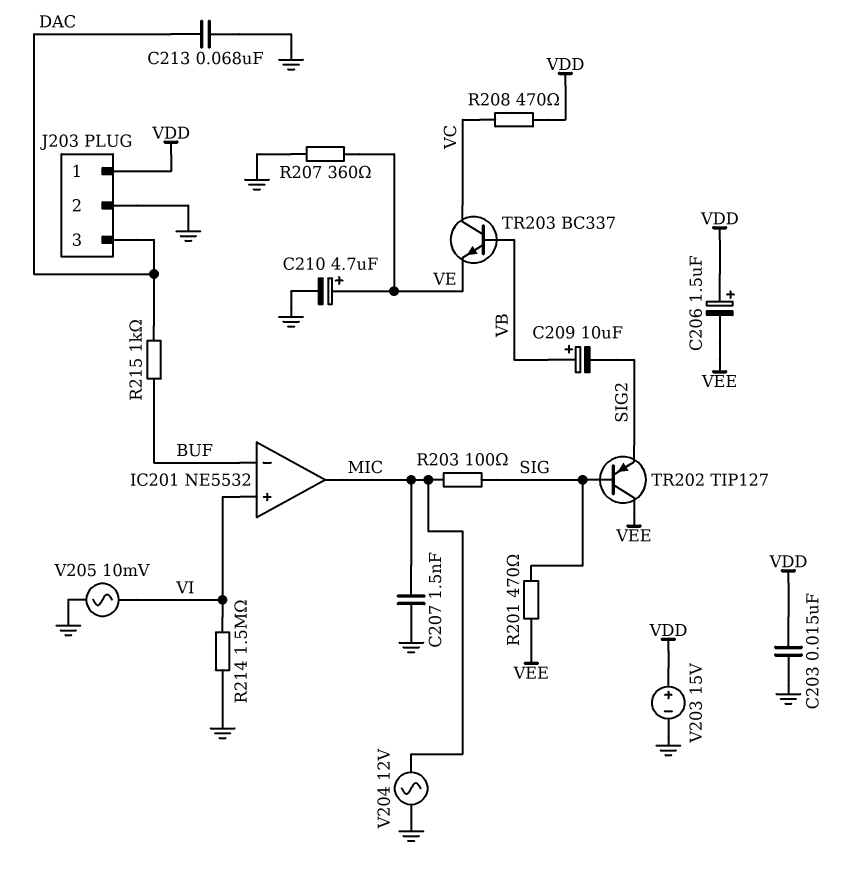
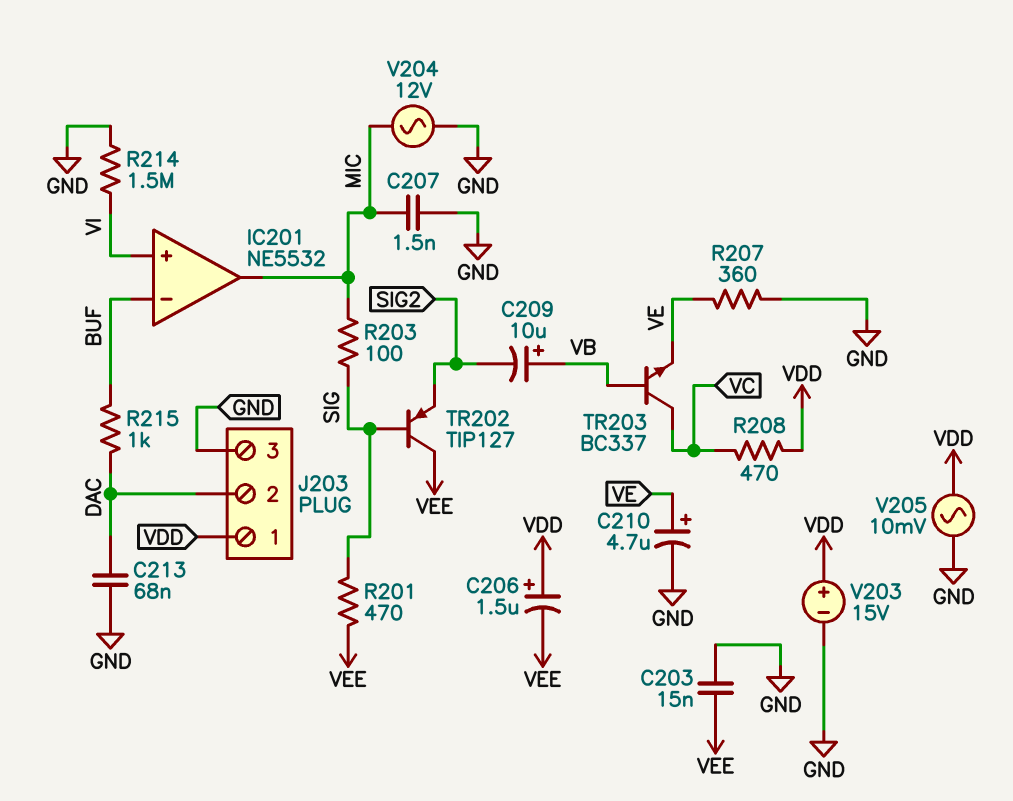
C203: 15nF (GND, VDD) -> 15nF (GND, VEE)
J203 pin 2: GND -> DAC
J203 pin 3: DAC -> GND
V205: AC 10mV (GND, VI) -> AC 10mV (GND, VDD)

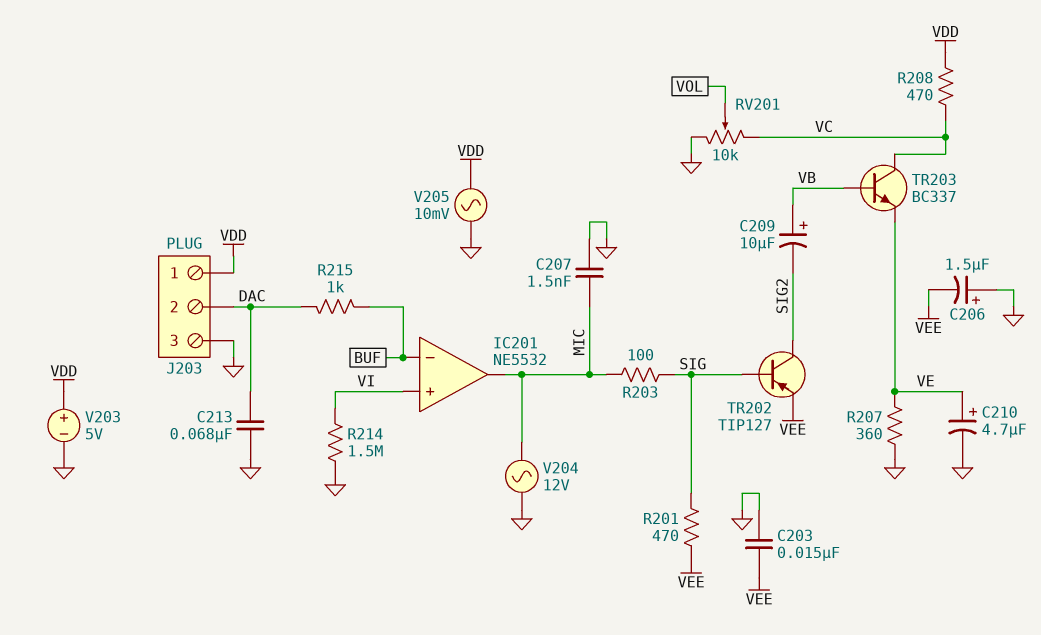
C206: 1.5uF (plus VDD, minus VEE) -> 1.5uF (plus GND, minus VEE)
RV201: none -> 10k (GND, VC, wiper VOL)
TR202: PNP TIP127 (B SIG, C VEE, E SIG2) -> PNP TIP127 (B SIG, C SIG2, E VEE)
V203: 15V (plus VDD, minus GND) -> 5V (plus VDD, minus GND)

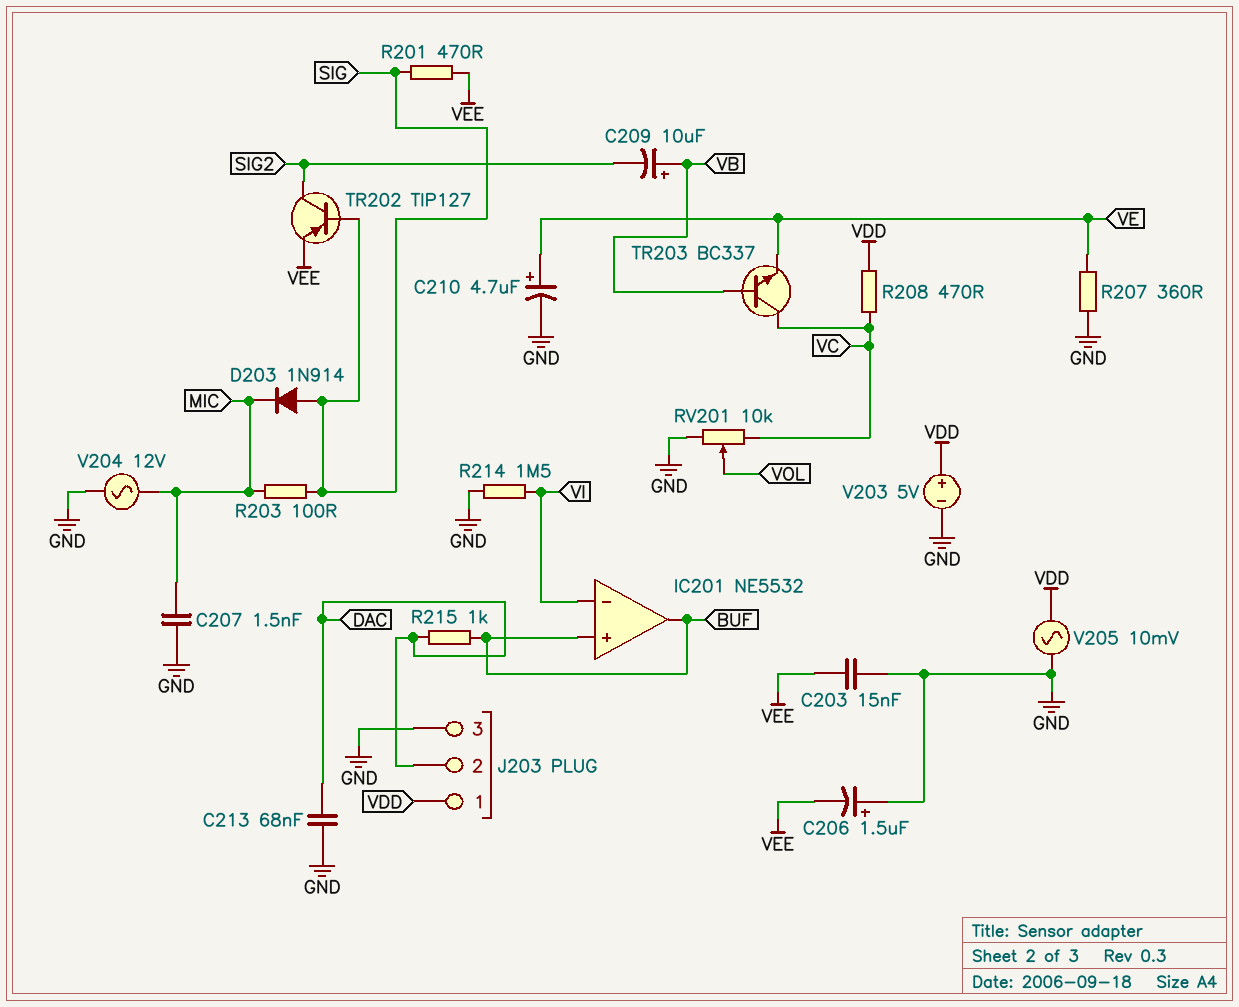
D203: none -> diode 1N914 (A SIG, K MIC)
IC201 pin in+: VI -> BUF
IC201 pin in-: BUF -> VI
IC201 pin out: MIC -> BUF

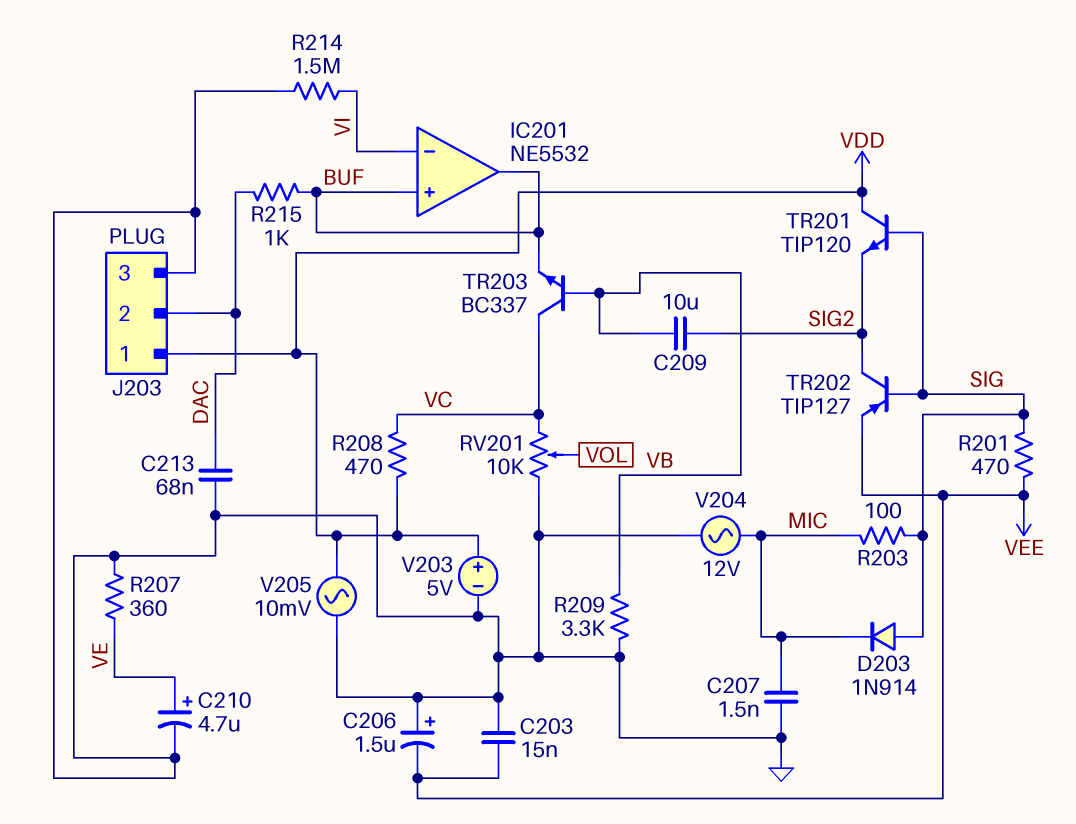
C209: 10uF (plus VB, minus SIG2) -> 10uF (SIG2, VB)
R209: none -> 3.3k (GND, VB)
TR201: none -> NPN TIP120 (B SIG, C VDD, E SIG2)
TR203: NPN BC337 (B VB, C VC, E VE) -> NPN BC337 (B VB, C VC, E BUF)

